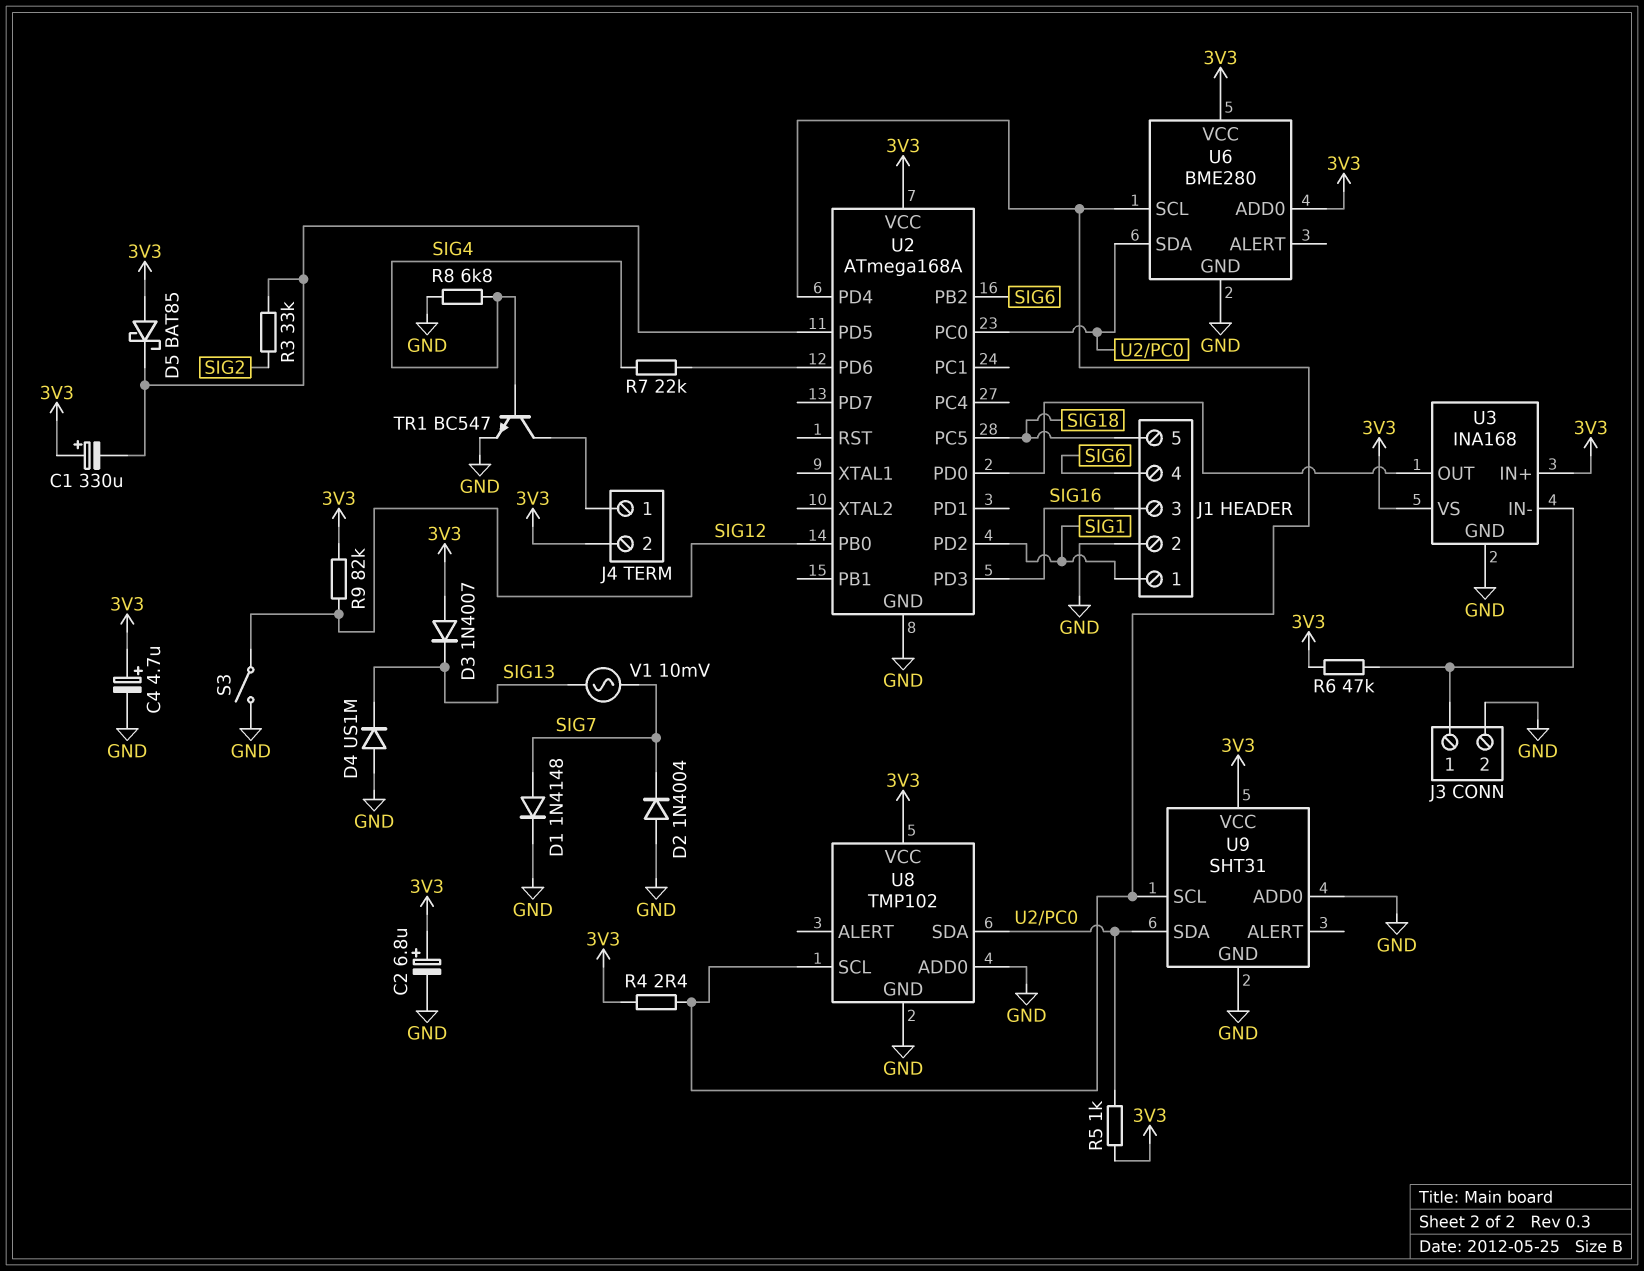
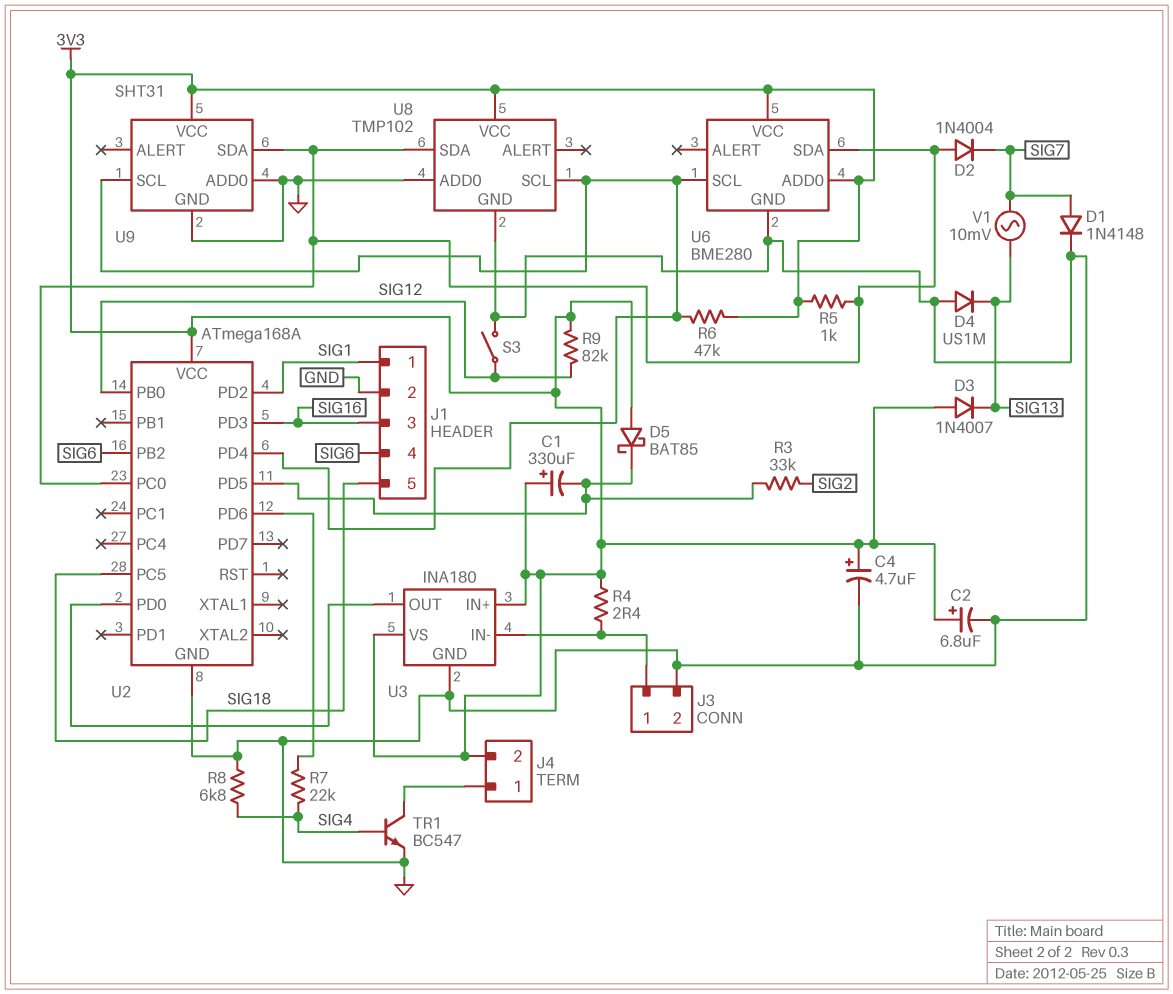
D2: diode 1N4004 (A GND, K SIG7) -> diode 1N4004 (A U2/PC0, K SIG7)
R4: 2.4 (3V3, U2/PD4) -> 2.4 (3V3, J3/1)
R6: 47k (3V3, J3/1) -> 47k (3V3, U2/PD4)
U3: INA168 -> INA180

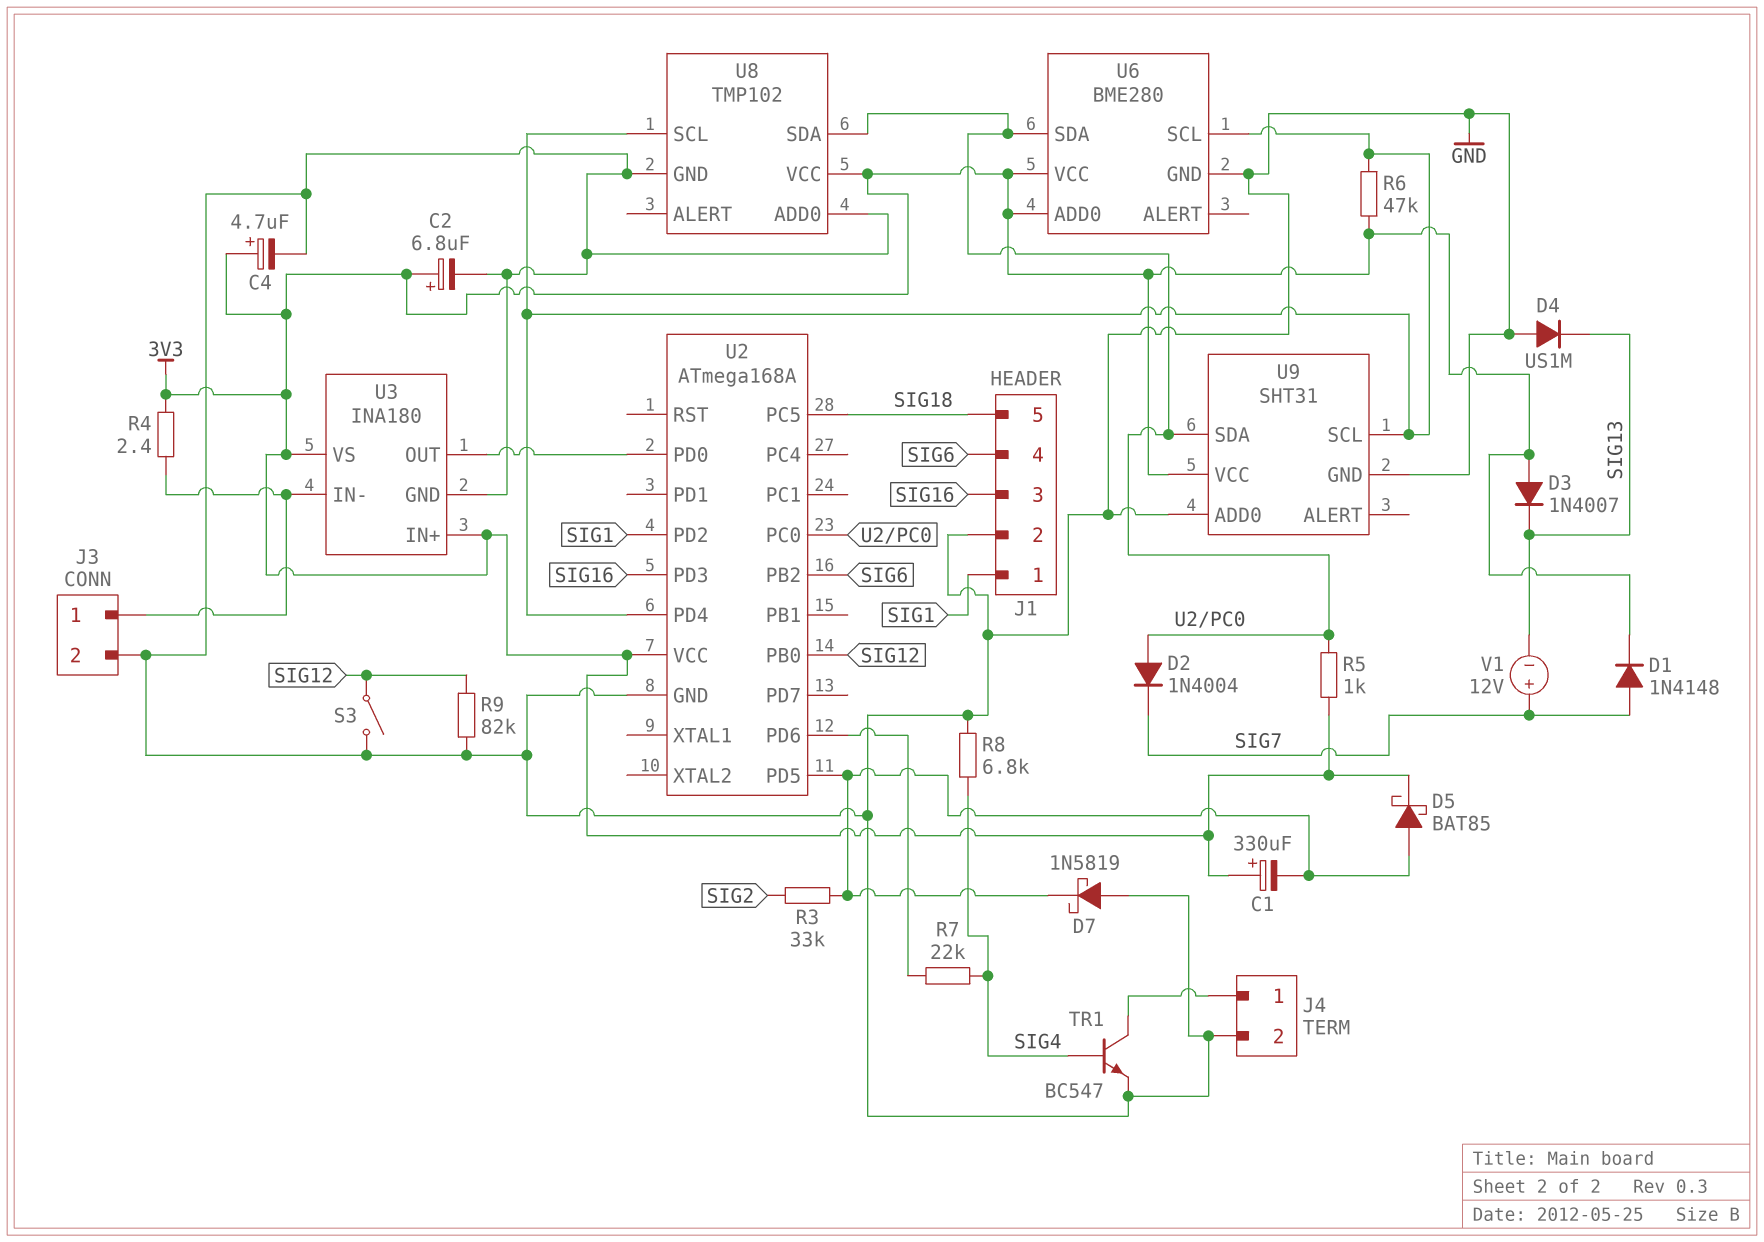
D1: diode 1N4148 (A SIG7, K GND) -> diode 1N4148 (A SIG7, K 3V3)
D5: schottky BAT85 (A 3V3, K U2/PD5) -> schottky BAT85 (A U2/PD5, K 3V3)
D7: none -> schottky 1N5819 (A GND, K U2/PD5)
J4 pin 2: 3V3 -> GND
R9: 82k (3V3, SIG12) -> 82k (GND, SIG12)
V1: AC 10mV (SIG7, SIG13) -> 12V (plus SIG7, minus SIG13)

